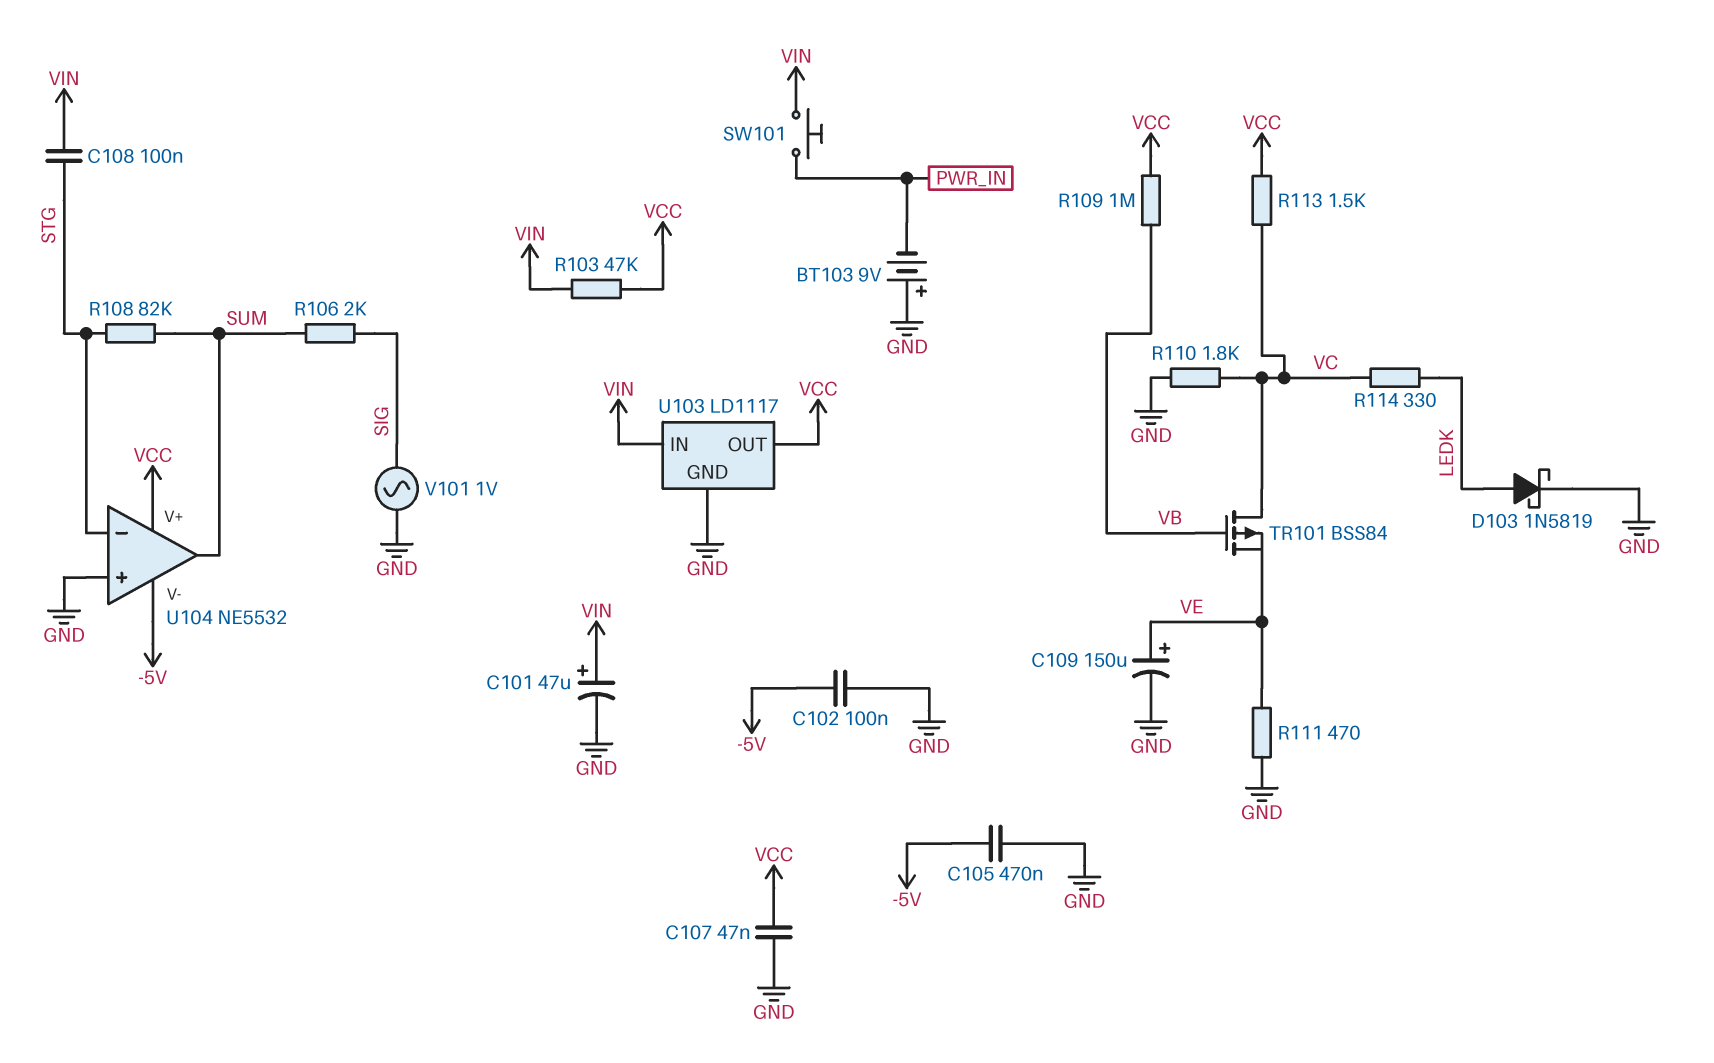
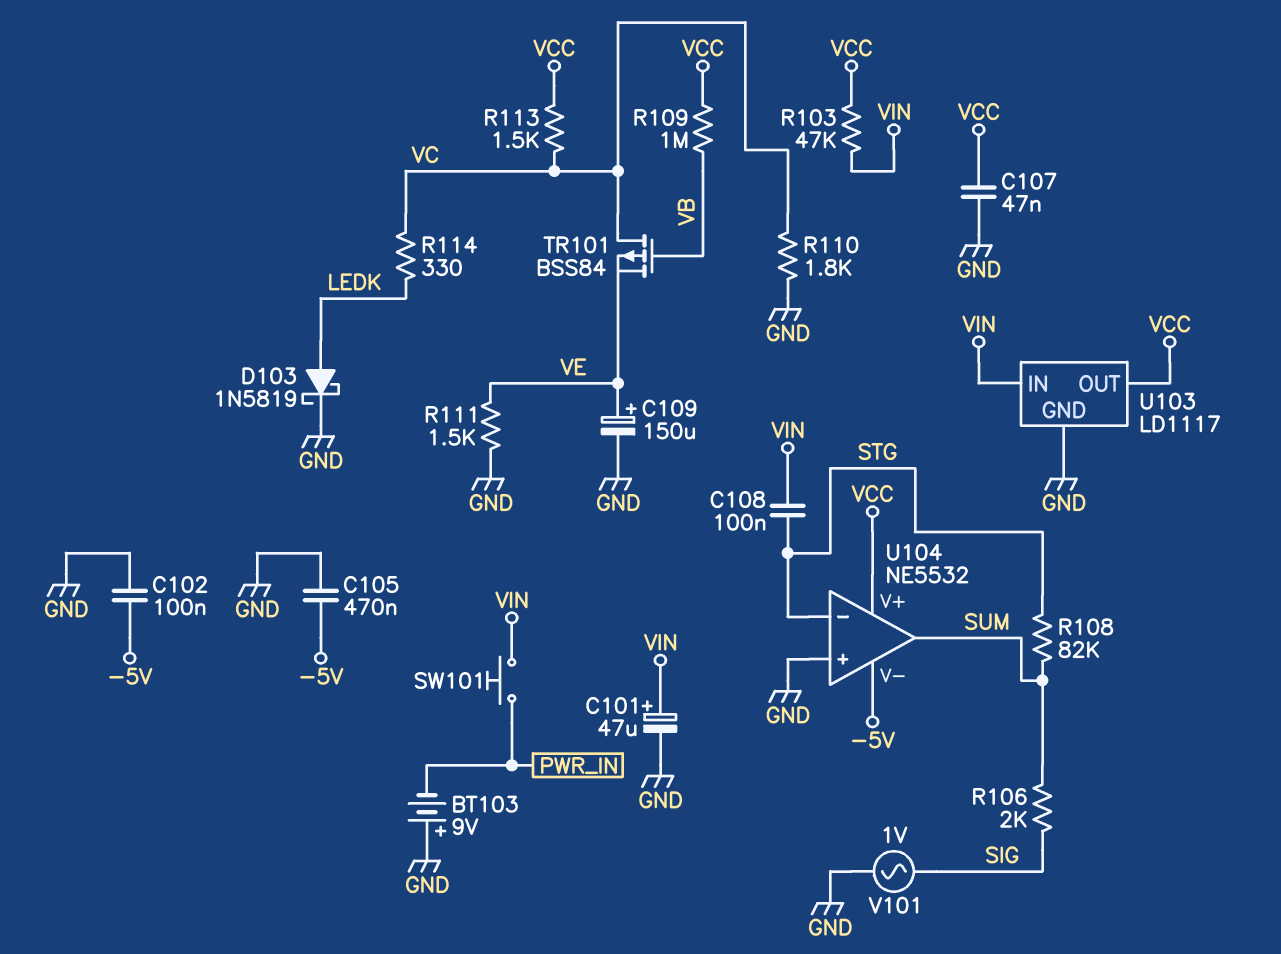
R111: 470 (GND, VE) -> 1.5k (GND, VE)

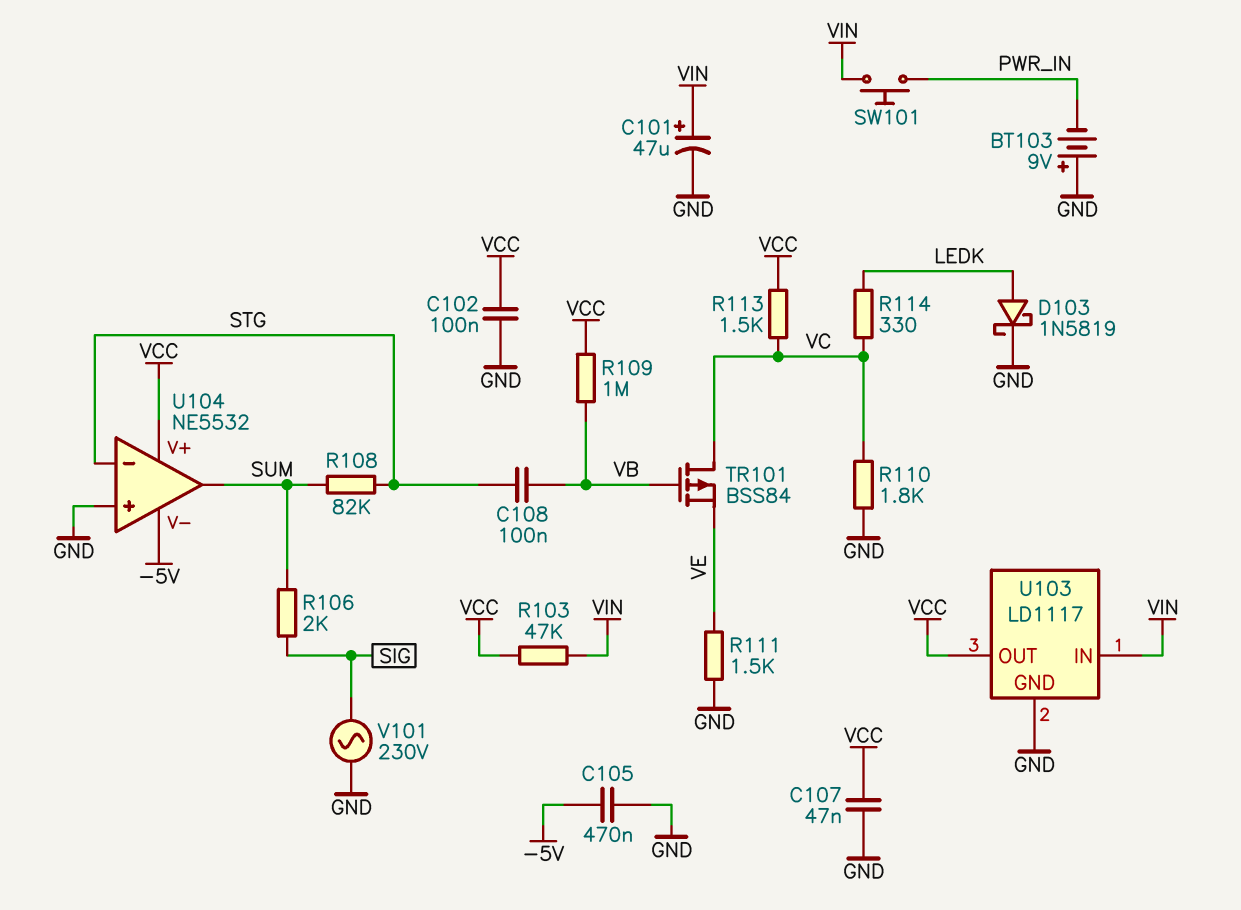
C102: 100nF (-5V, GND) -> 100nF (GND, VCC)
C108: 100nF (STG, VIN) -> 100nF (STG, VB)
C109: 150uF (plus VE, minus GND) -> none
V101: AC 1V (GND, SIG) -> AC 230V (GND, SIG)

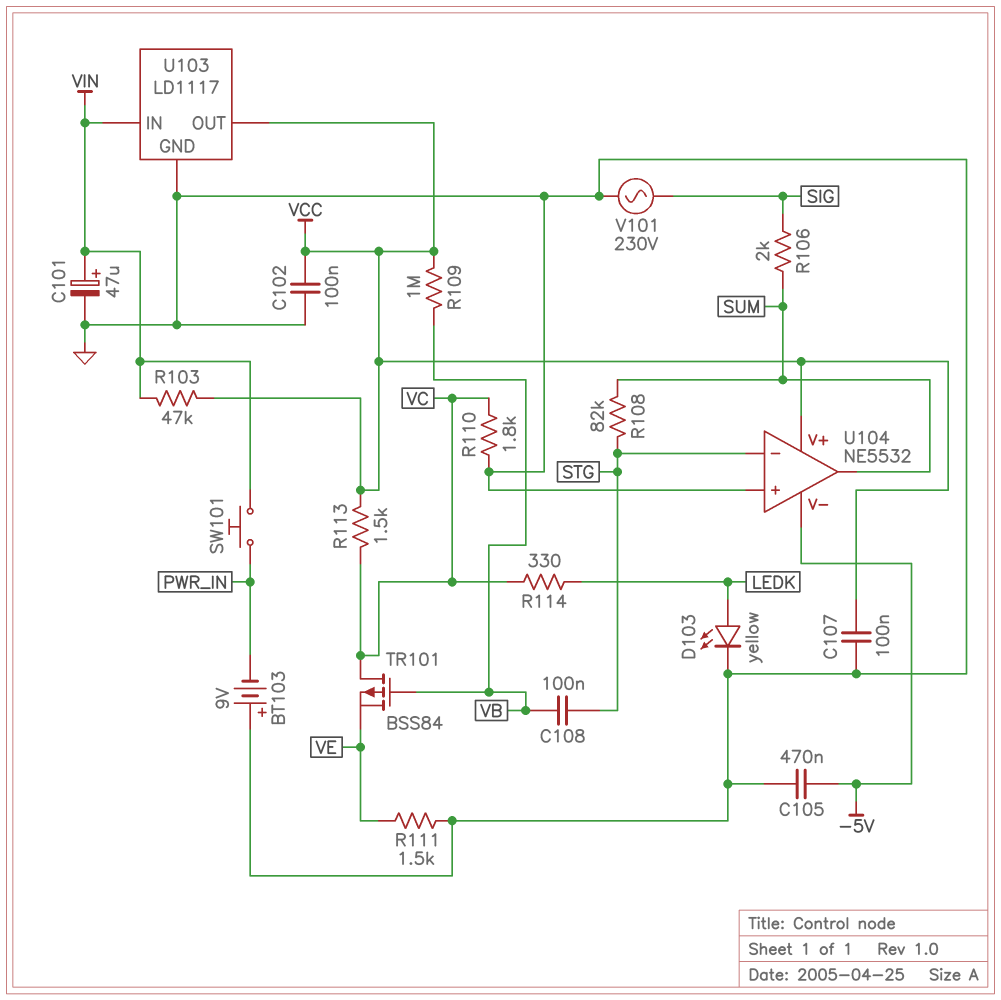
C107: 47nF (GND, VCC) -> 100nF (GND, VCC)
D103: schottky 1N5819 (A LEDK, K GND) -> LED yellow (A LEDK, K GND)

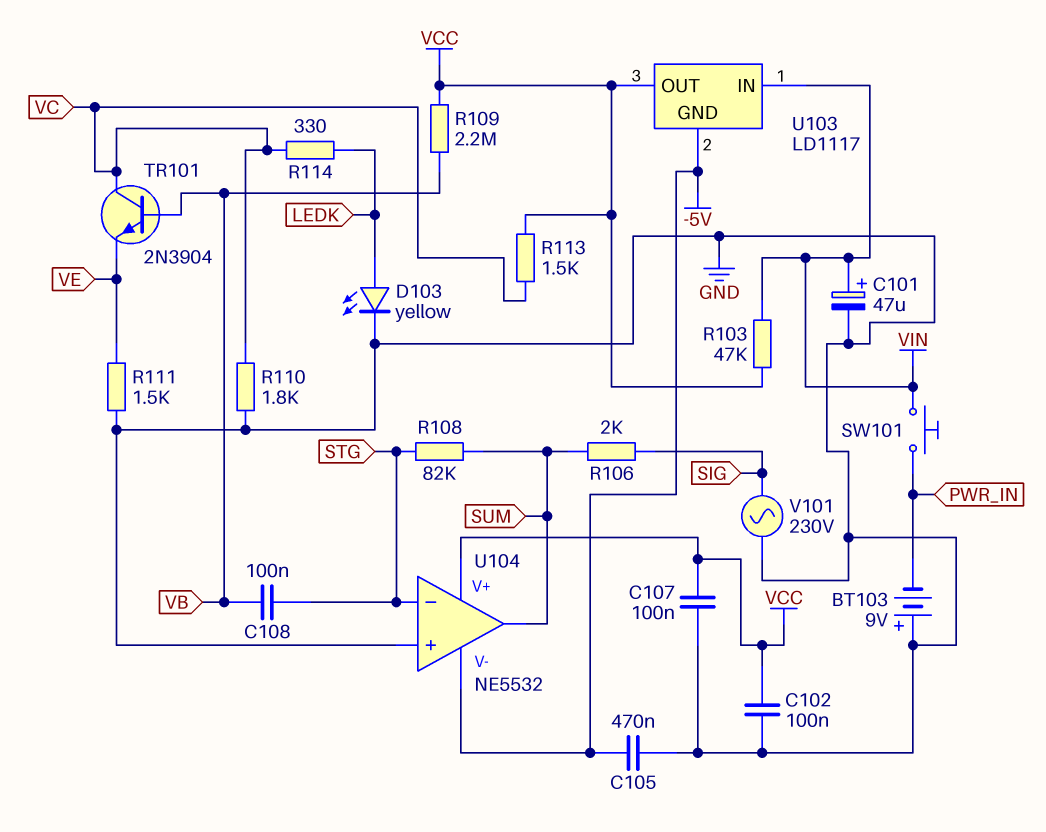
R109: 1M (VB, VCC) -> 2.2M (VB, VCC)
TR101: PMOS BSS84 (G VB, D VC, S VE) -> NPN 2N3904 (B VB, C VC, E VE)
U103 pin GND: GND -> -5V

